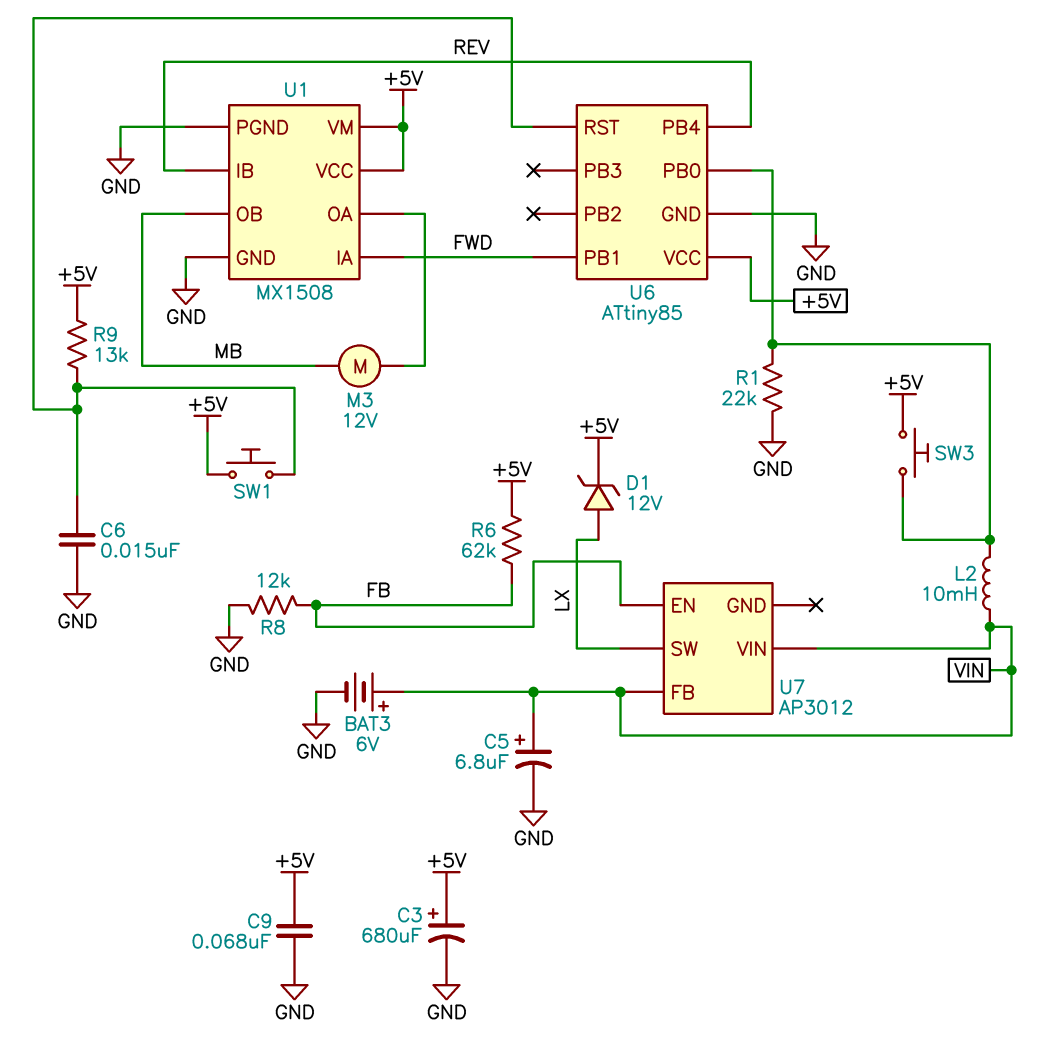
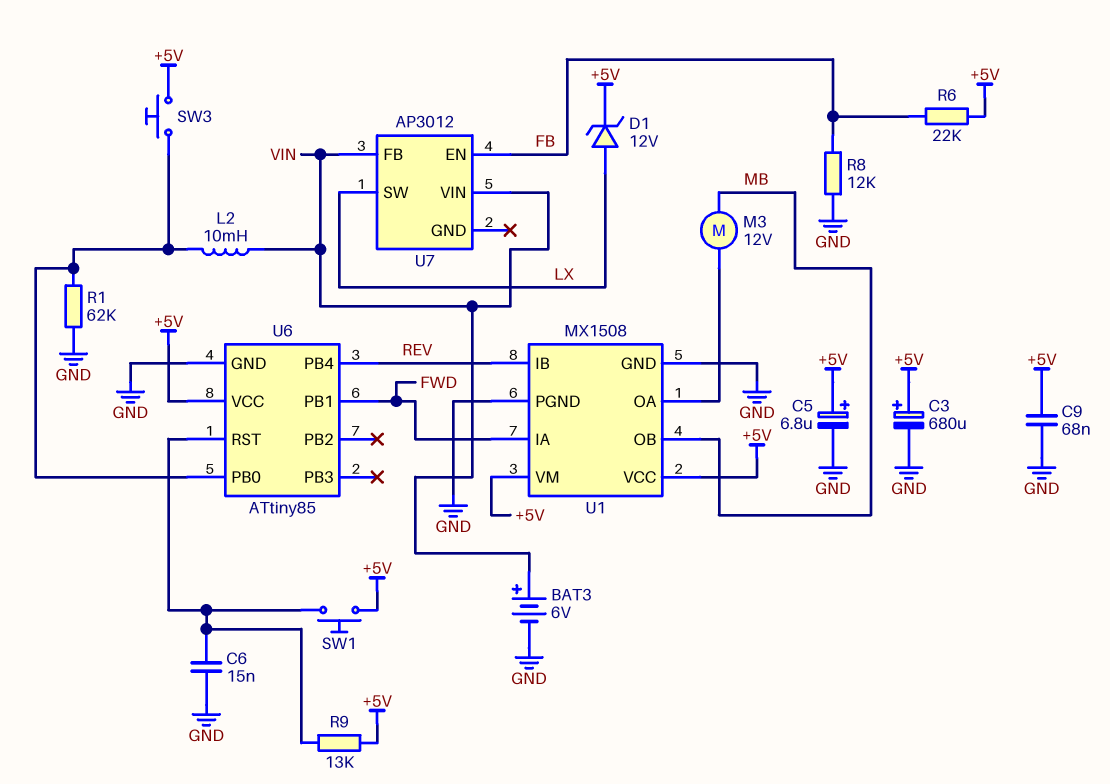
C5: 6.8uF (plus VIN, minus GND) -> 6.8uF (plus +5V, minus GND)
R1: 22k (GND, U6/PB0) -> 62k (GND, U6/PB0)
R6: 62k (+5V, FB) -> 22k (+5V, FB)

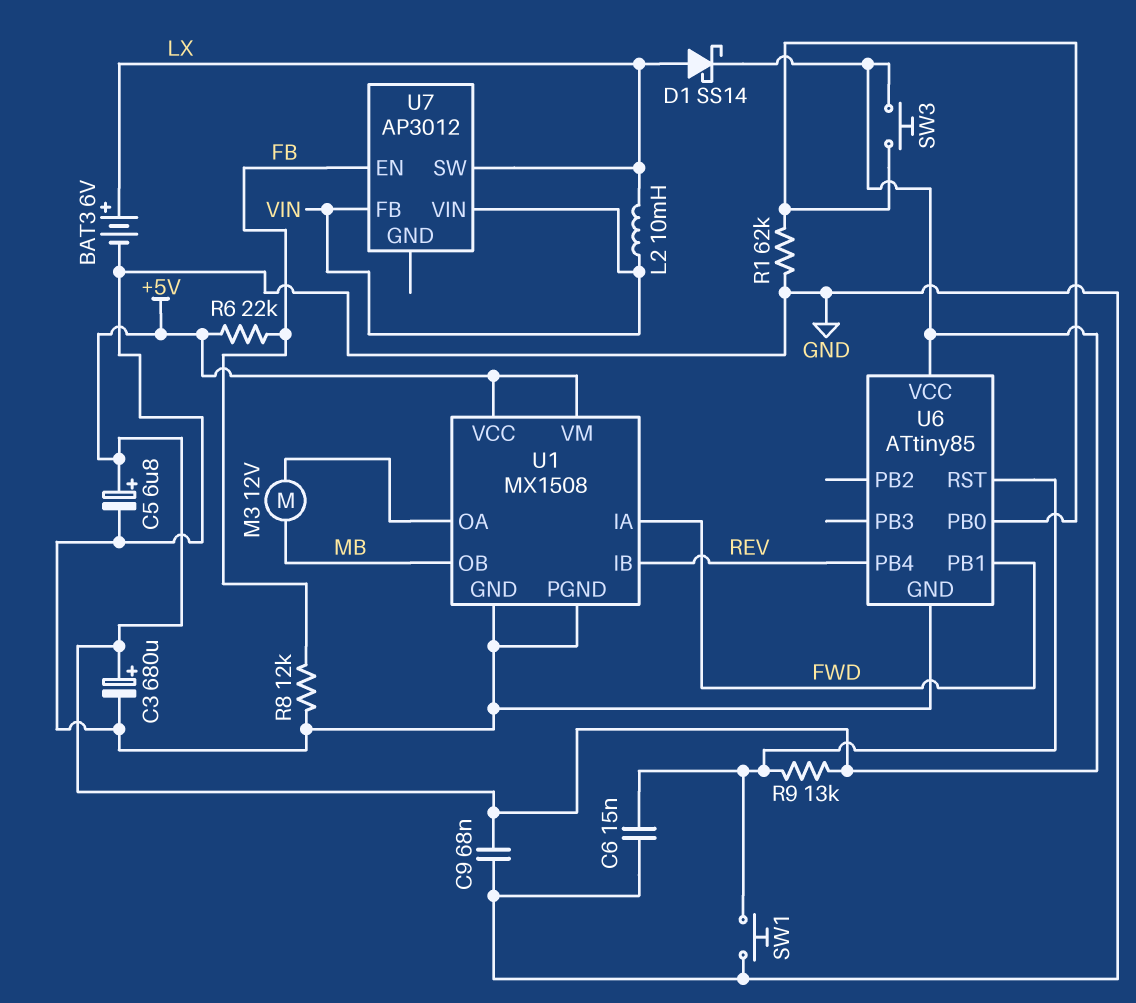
BAT3: 6V (plus VIN, minus GND) -> 6V (plus LX, minus GND)
D1: zener 12V (A LX, K +5V) -> schottky SS14 (A LX, K +5V)
L2: 10mH (U6/PB0, VIN) -> 10mH (LX, VIN)
SW1: button (+5V, U6/RST) -> button (GND, U6/RST)

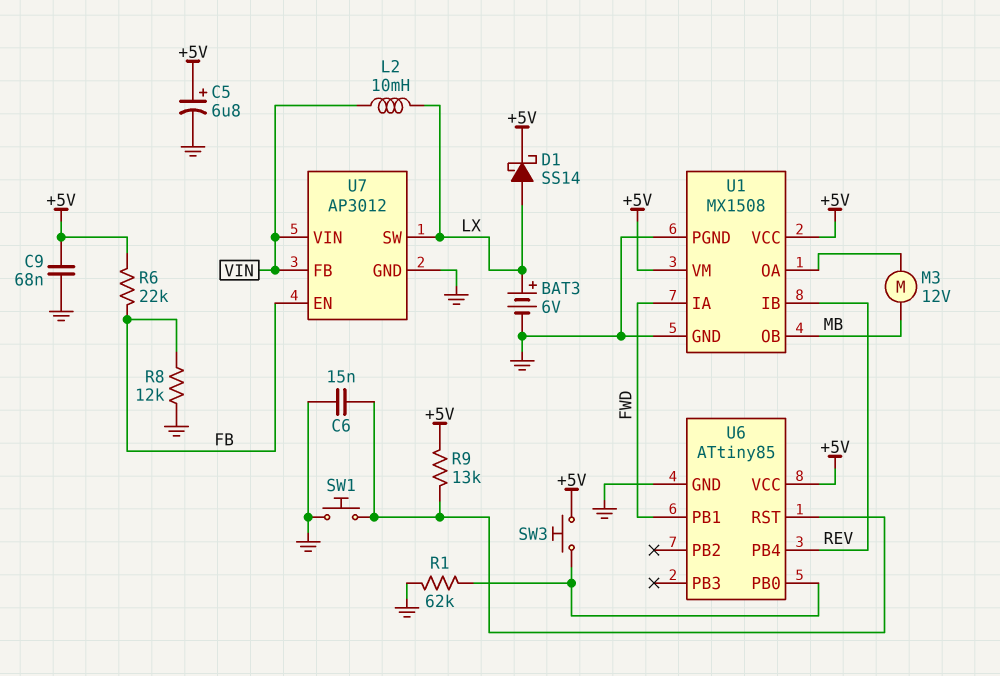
C3: 680uF (plus +5V, minus GND) -> none
U7 pin GND: none -> GND

